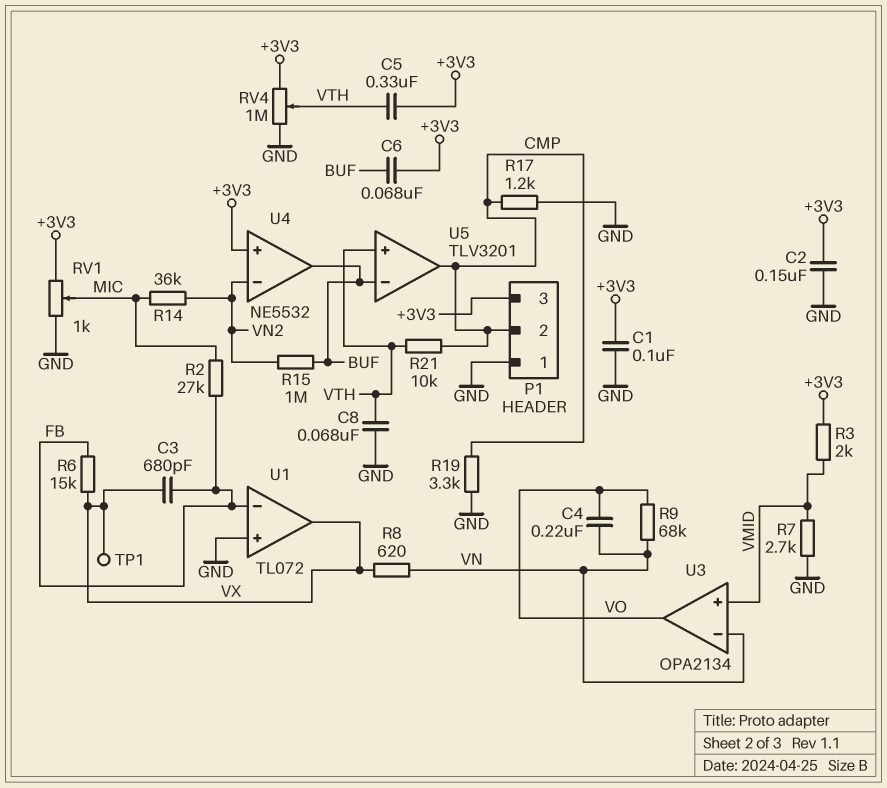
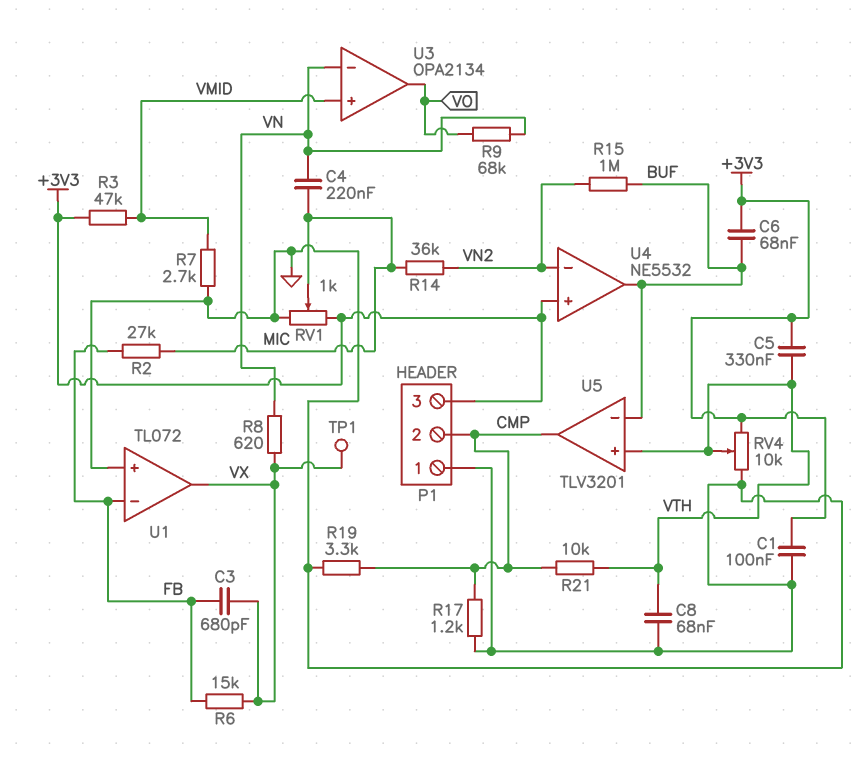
C2: 150nF (+3V3, GND) -> none
C4: 220nF (VN, VO) -> 220nF (MIC, VN)
R3: 2k (+3V3, VMID) -> 47k (+3V3, VMID)
RV4: 1M (+3V3, GND, wiper VTH) -> 10k (+3V3, GND, wiper VTH)

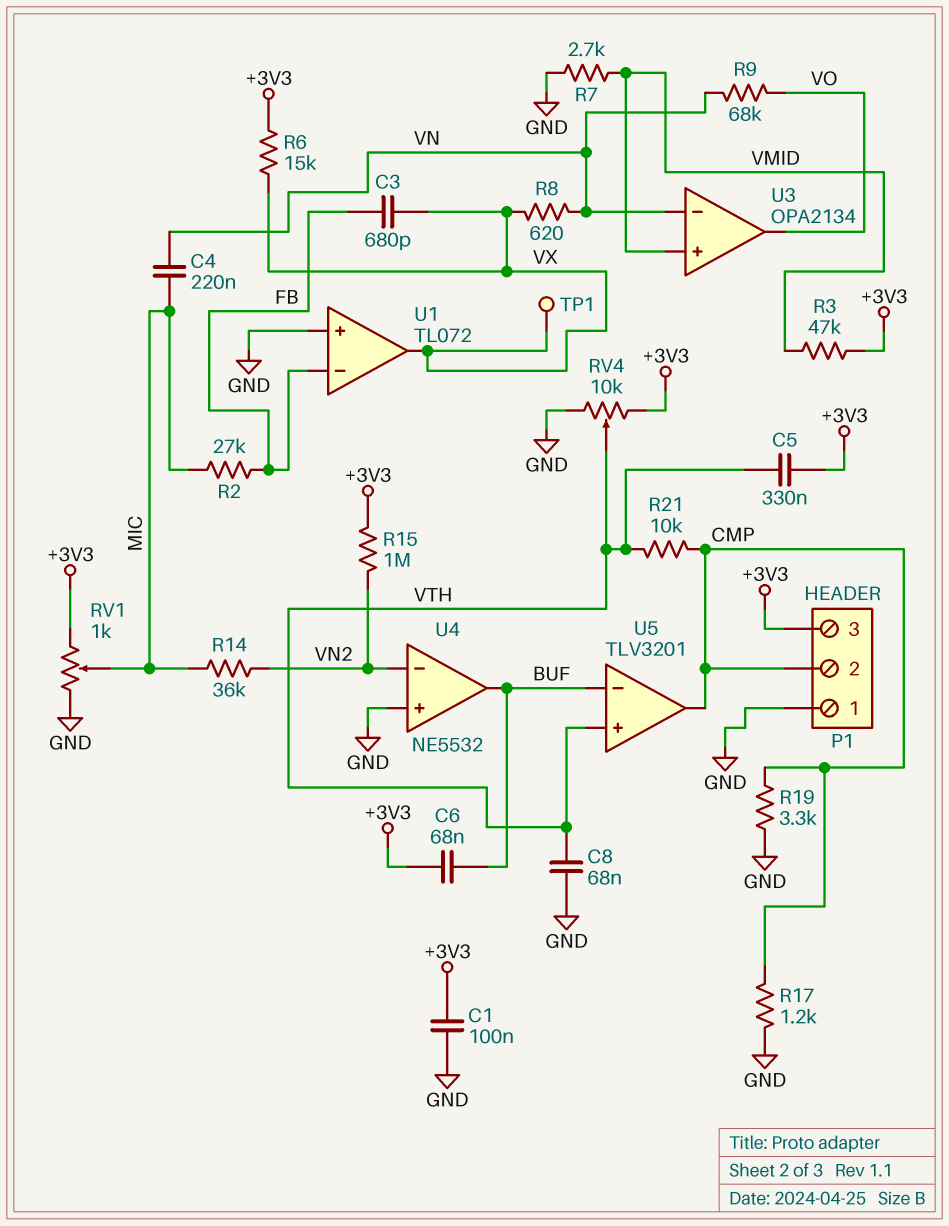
R6: 15k (FB, VX) -> 15k (+3V3, VX)
R15: 1M (BUF, VN2) -> 1M (+3V3, VN2)
U4 pin in+: +3V3 -> GND

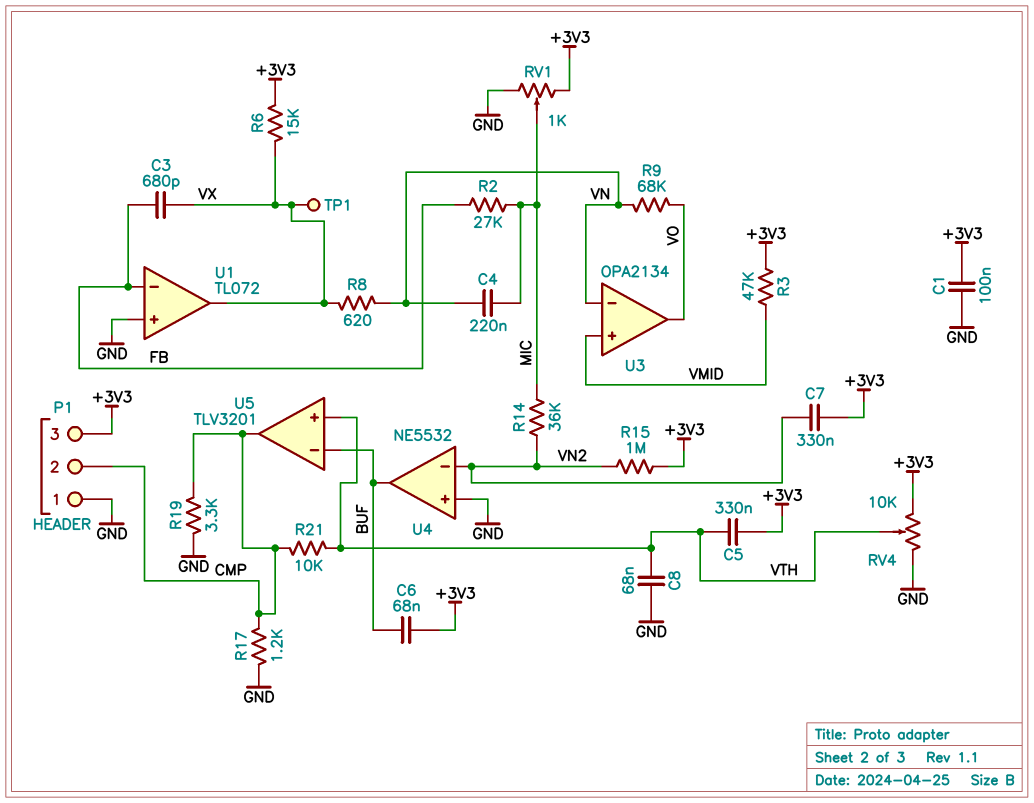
C7: none -> 330nF (+3V3, VN2)
R7: 2.7k (GND, VMID) -> none

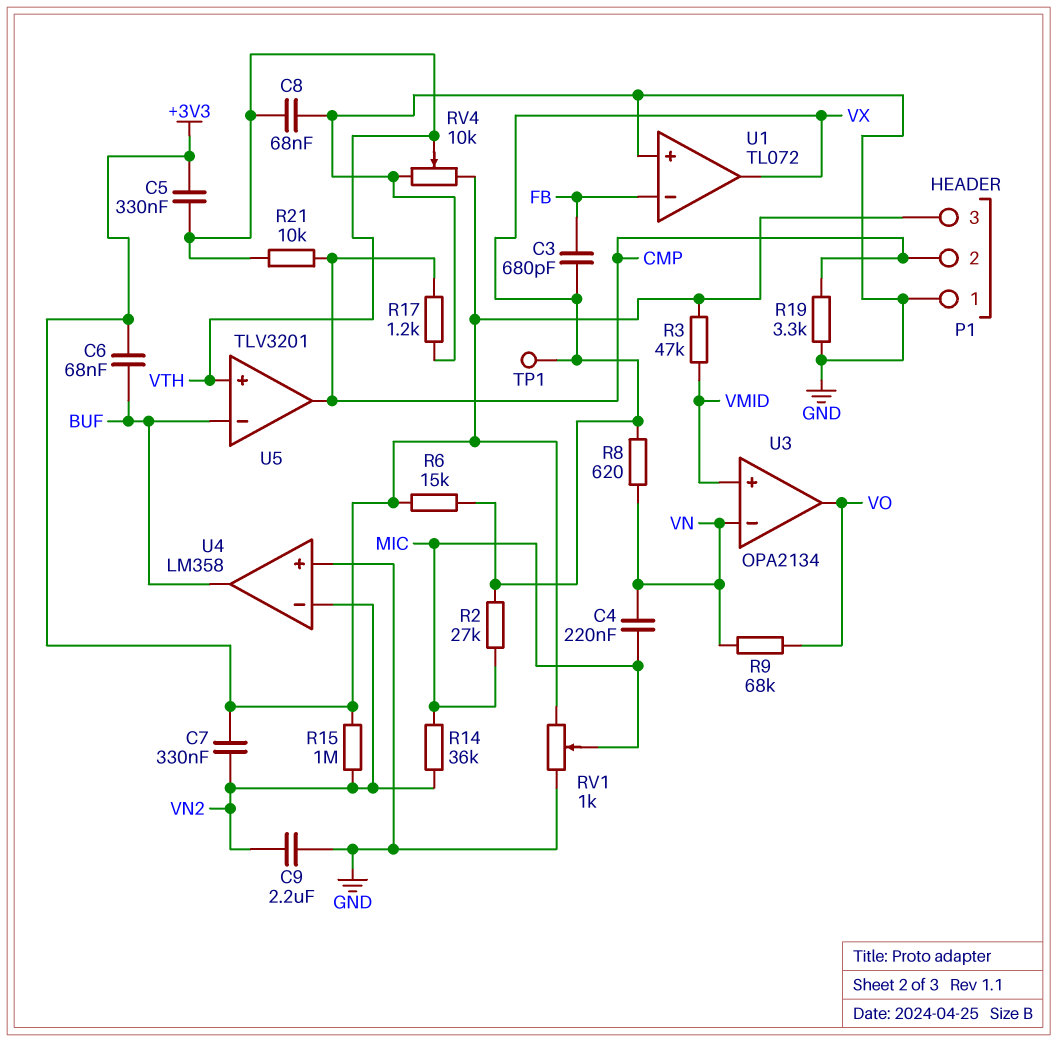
C1: 100nF (+3V3, GND) -> none
C9: none -> 2.2uF (GND, VN2)
R2: 27k (FB, MIC) -> 27k (MIC, VX)
U4: NE5532 -> LM358

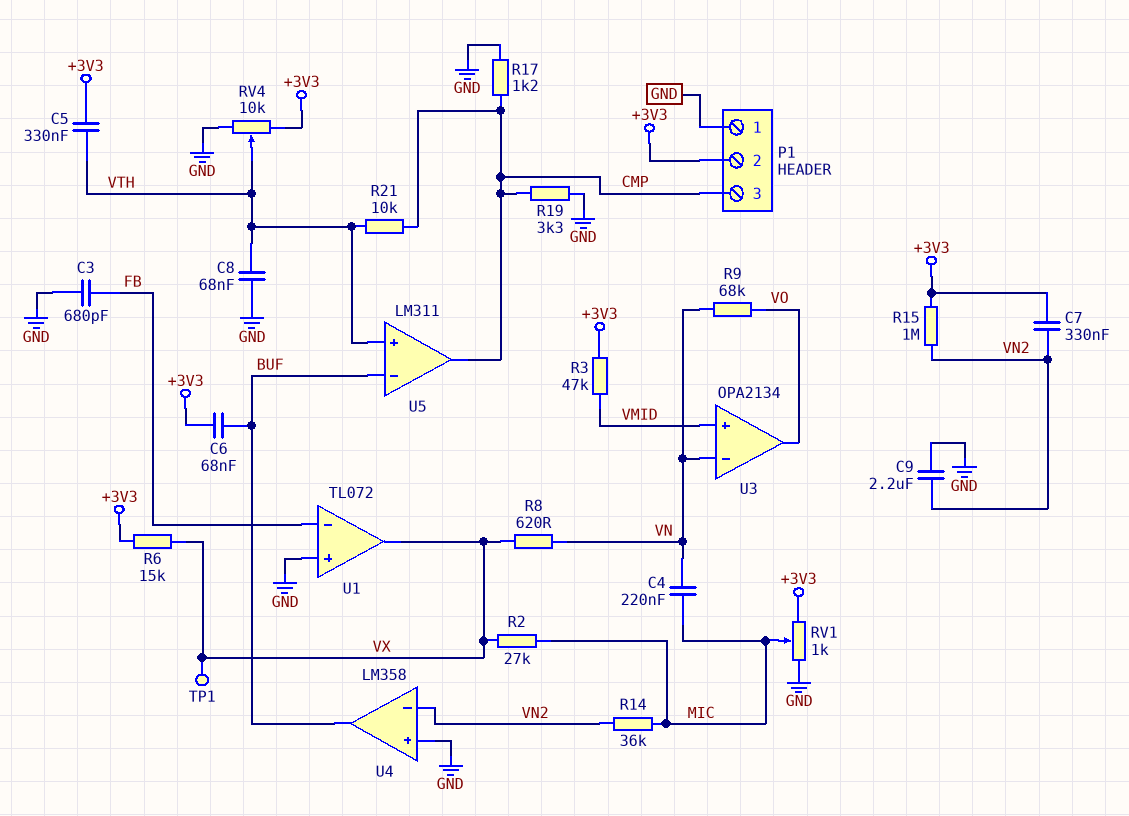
C3: 680pF (FB, VX) -> 680pF (FB, GND)
P1 pin 2: CMP -> +3V3
P1 pin 3: +3V3 -> CMP
U5: TLV3201 -> LM311

